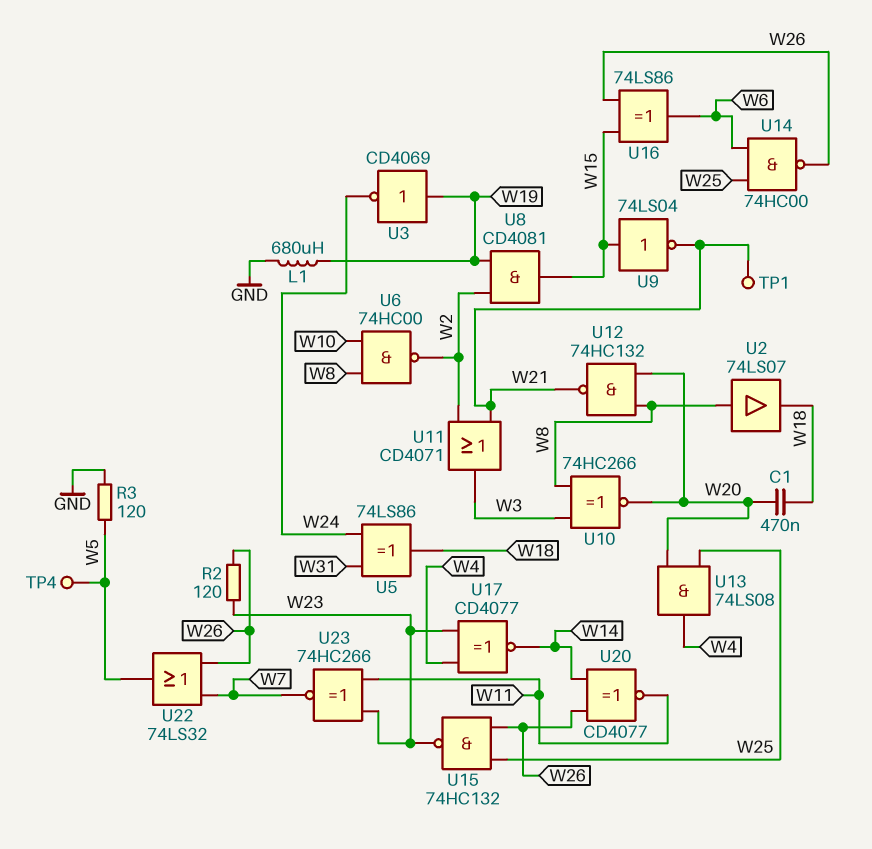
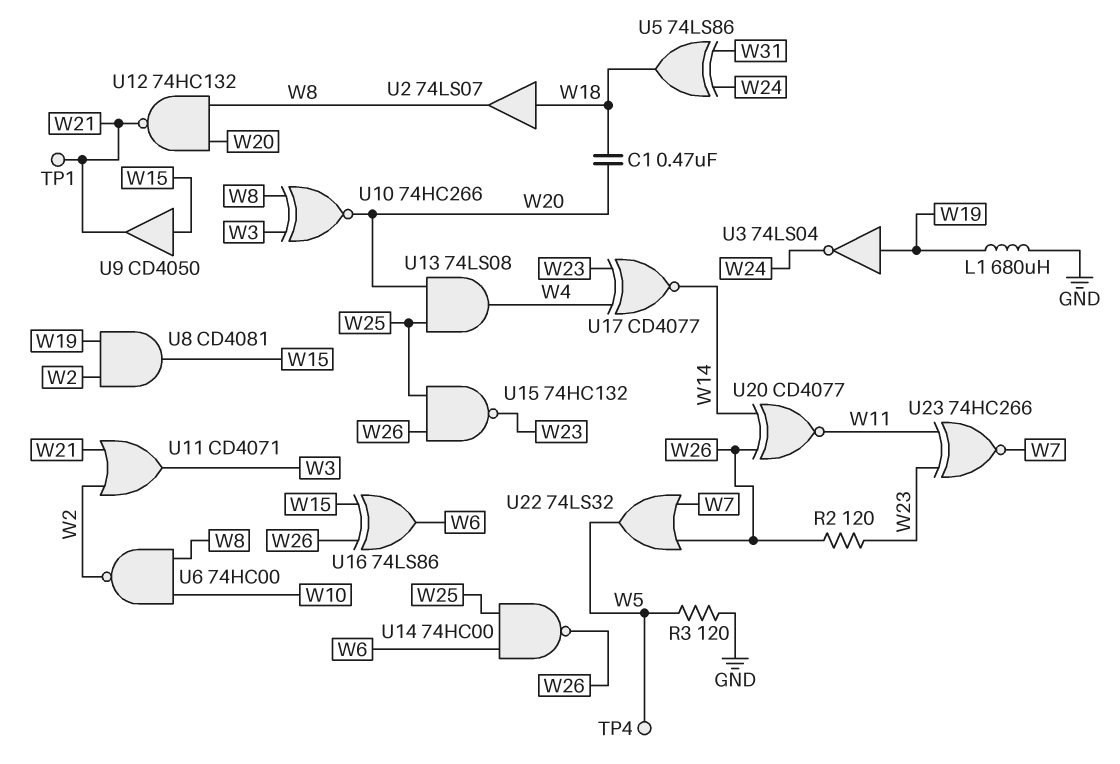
U2: buffer 74LS07 (in W8, out W18) -> buffer 74LS07 (in W18, out W8)
U3: NOT CD4069 (in W19, out W24) -> NOT 74LS04 (in W19, out W24)
U9: NOT 74LS04 (in W15, out W21) -> buffer CD4050 (in W15, out W21)

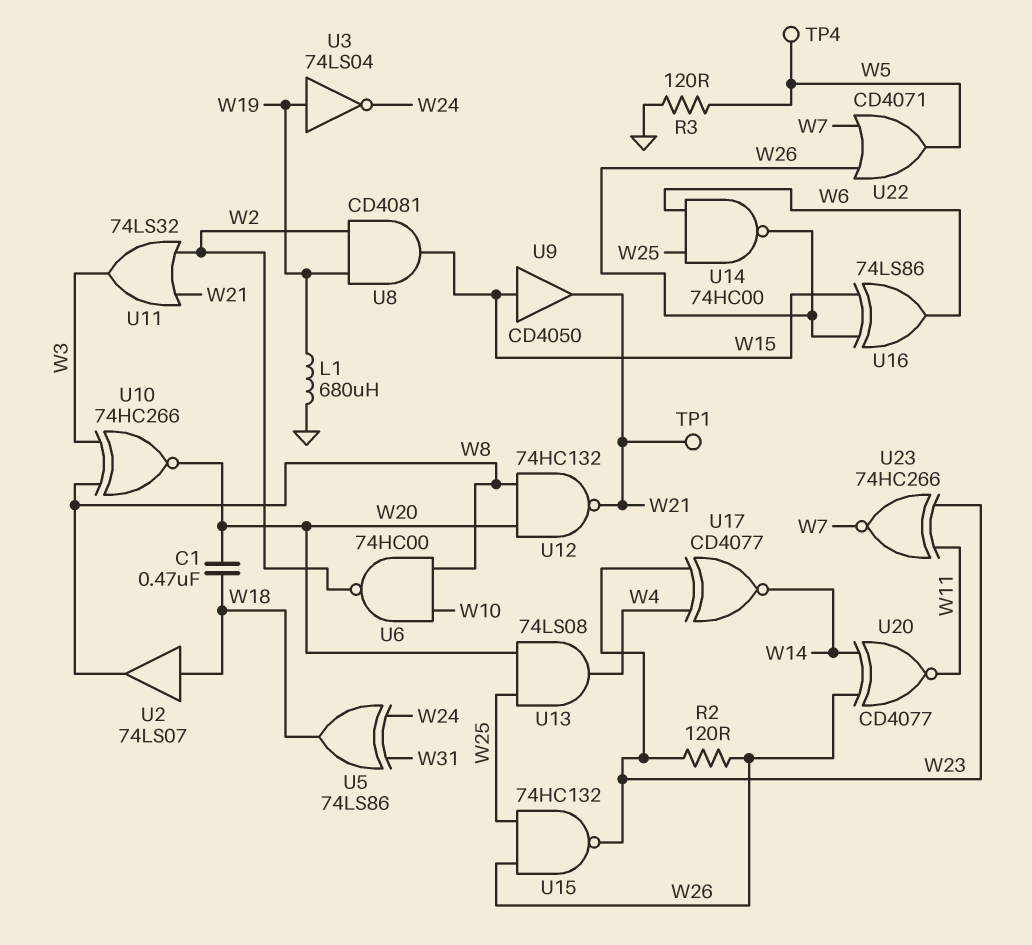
U11: OR CD4071 (in W2, in W21, out W3) -> OR 74LS32 (in W2, in W21, out W3)
U22: OR 74LS32 (in W7, in W26, out W5) -> OR CD4071 (in W7, in W26, out W5)

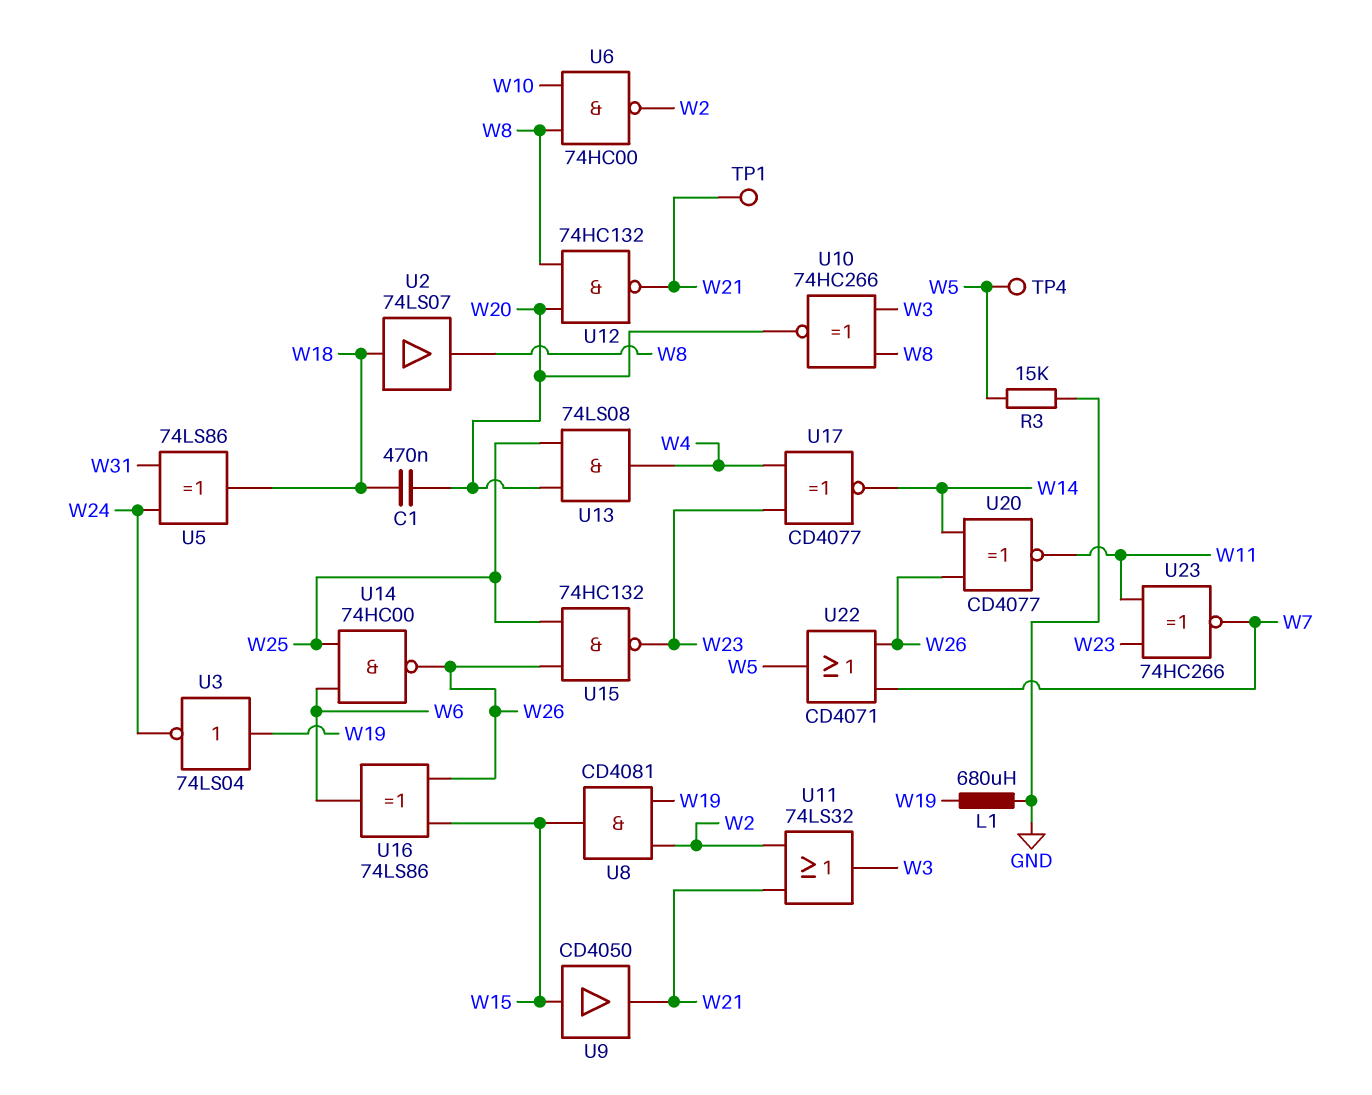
R2: 120 (W23, W26) -> none
R3: 120 (GND, W5) -> 15k (GND, W5)

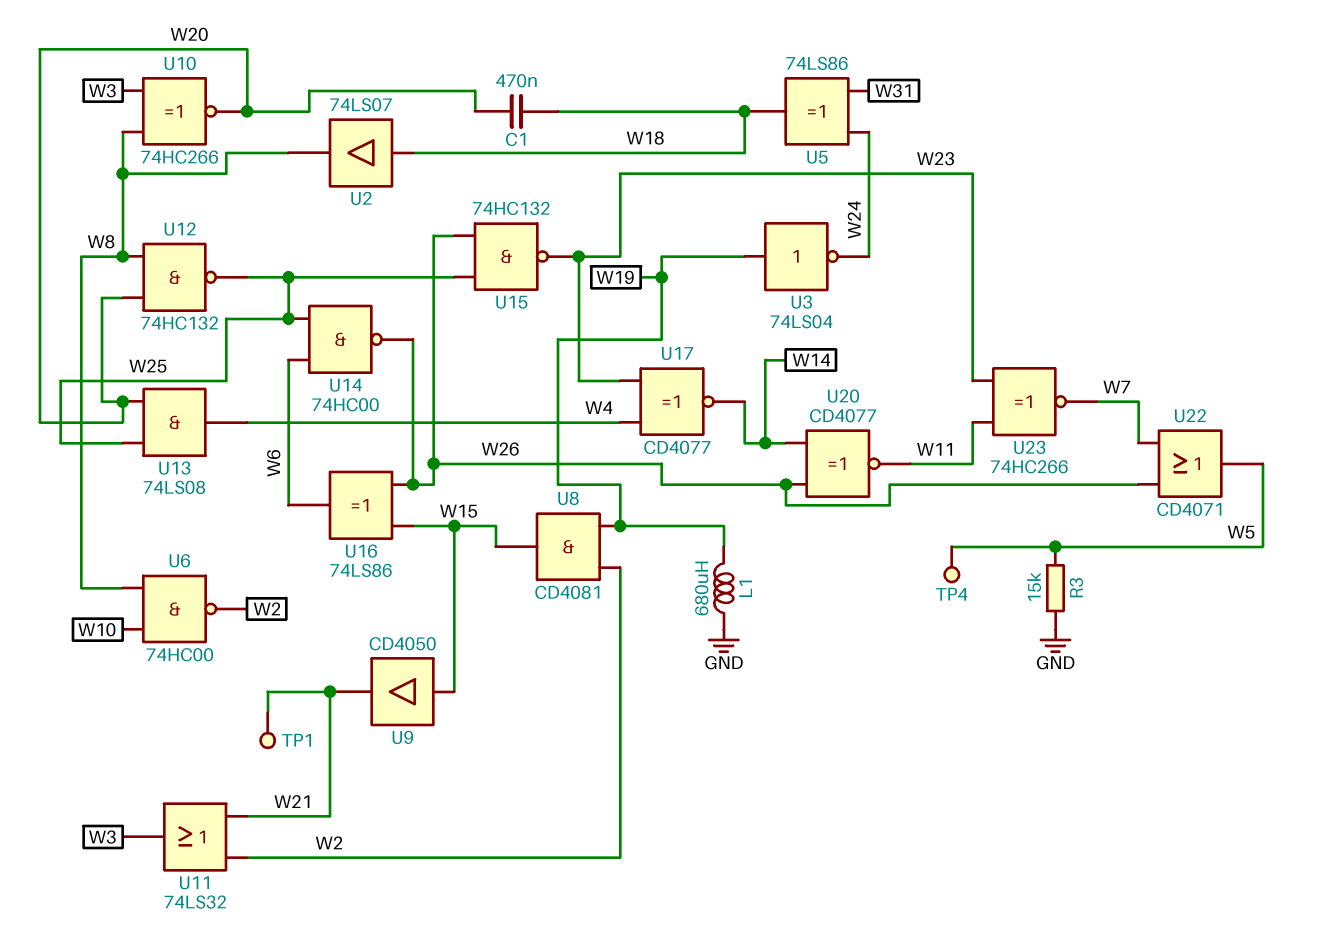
U12: NAND 74HC132 (in W8, in W20, out W21) -> NAND 74HC132 (in W8, in W20, out W25)

